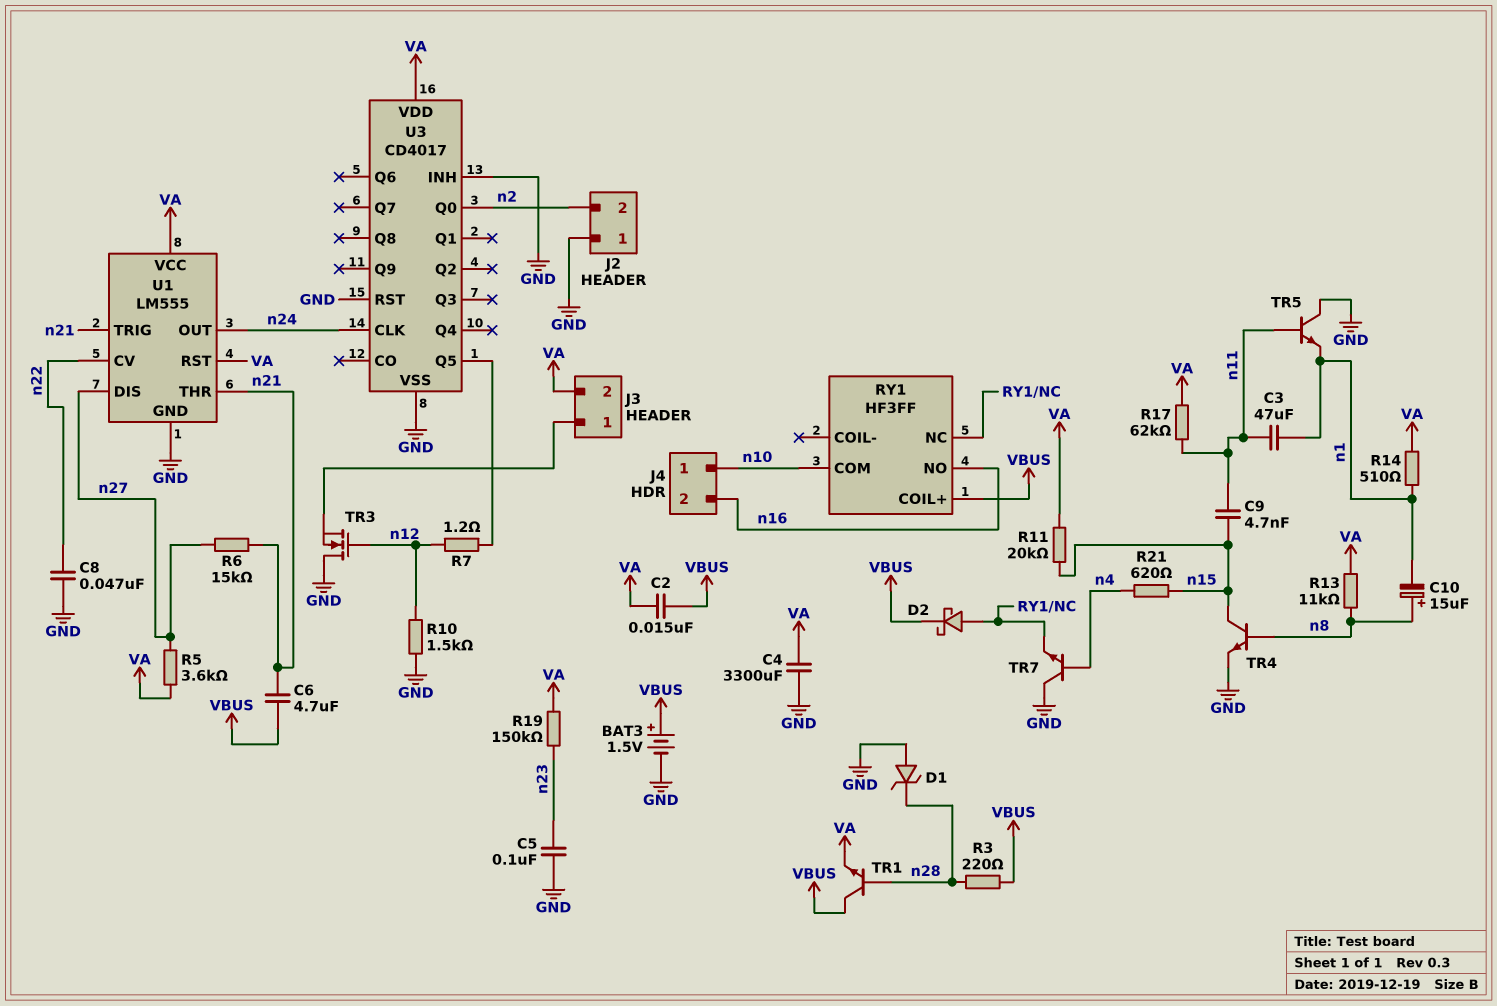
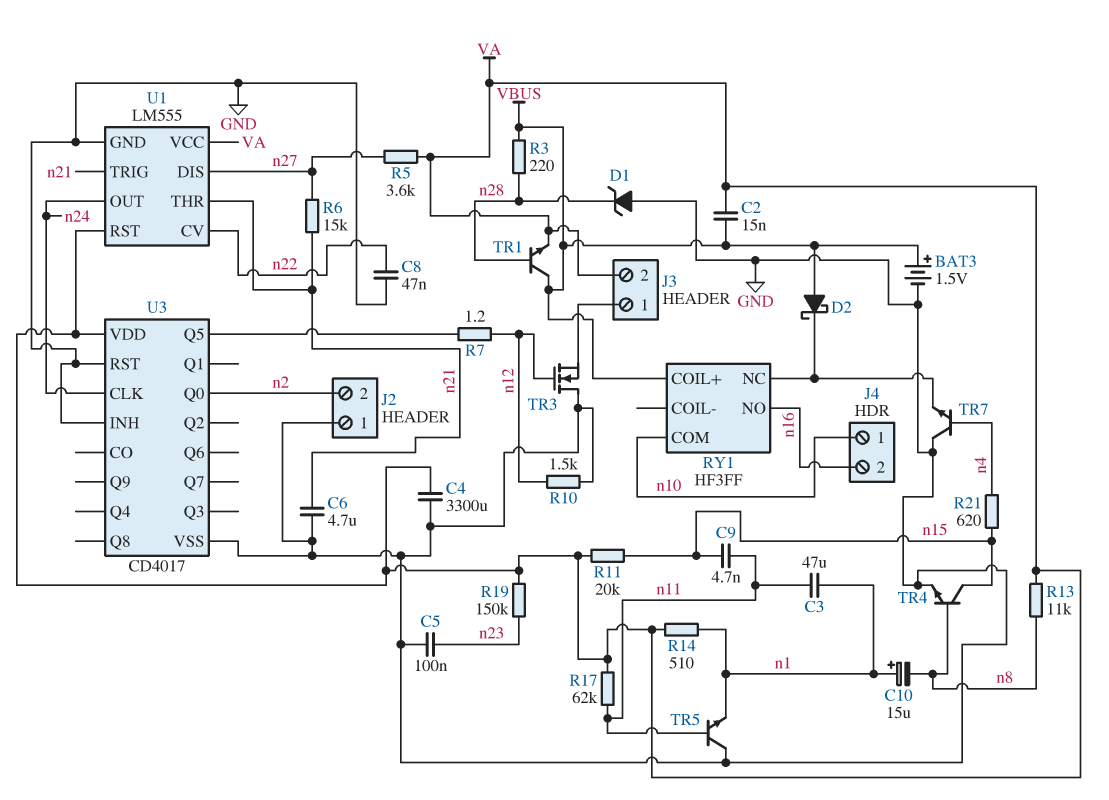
C6: 4.7uF (VBUS, n21) -> 4.7uF (GND, n21)
C10: 15uF (plus n8, minus n1) -> 15uF (plus n1, minus n8)
D2: schottky (A RY1/NC, K VBUS) -> schottky (A VBUS, K RY1/NC)

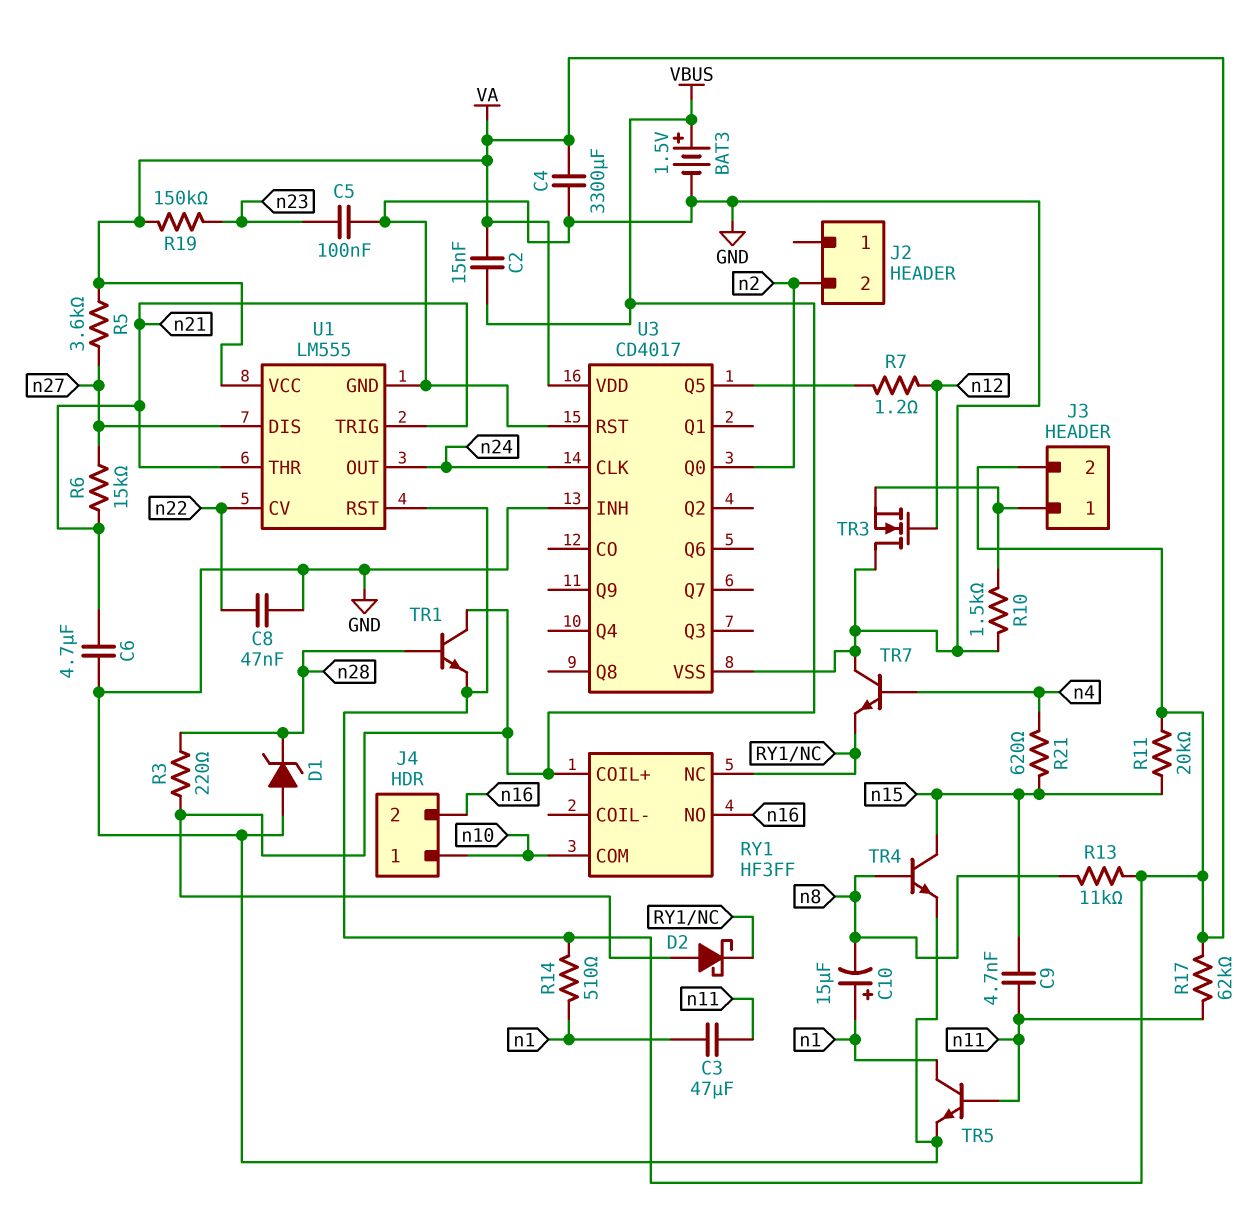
J2 pin 1: GND -> none
R10: 1.5k (GND, n12) -> 1.5k (GND, J3/1)
TR5: NPN (B n11, C GND, E n1) -> NPN (B n11, C n1, E GND)

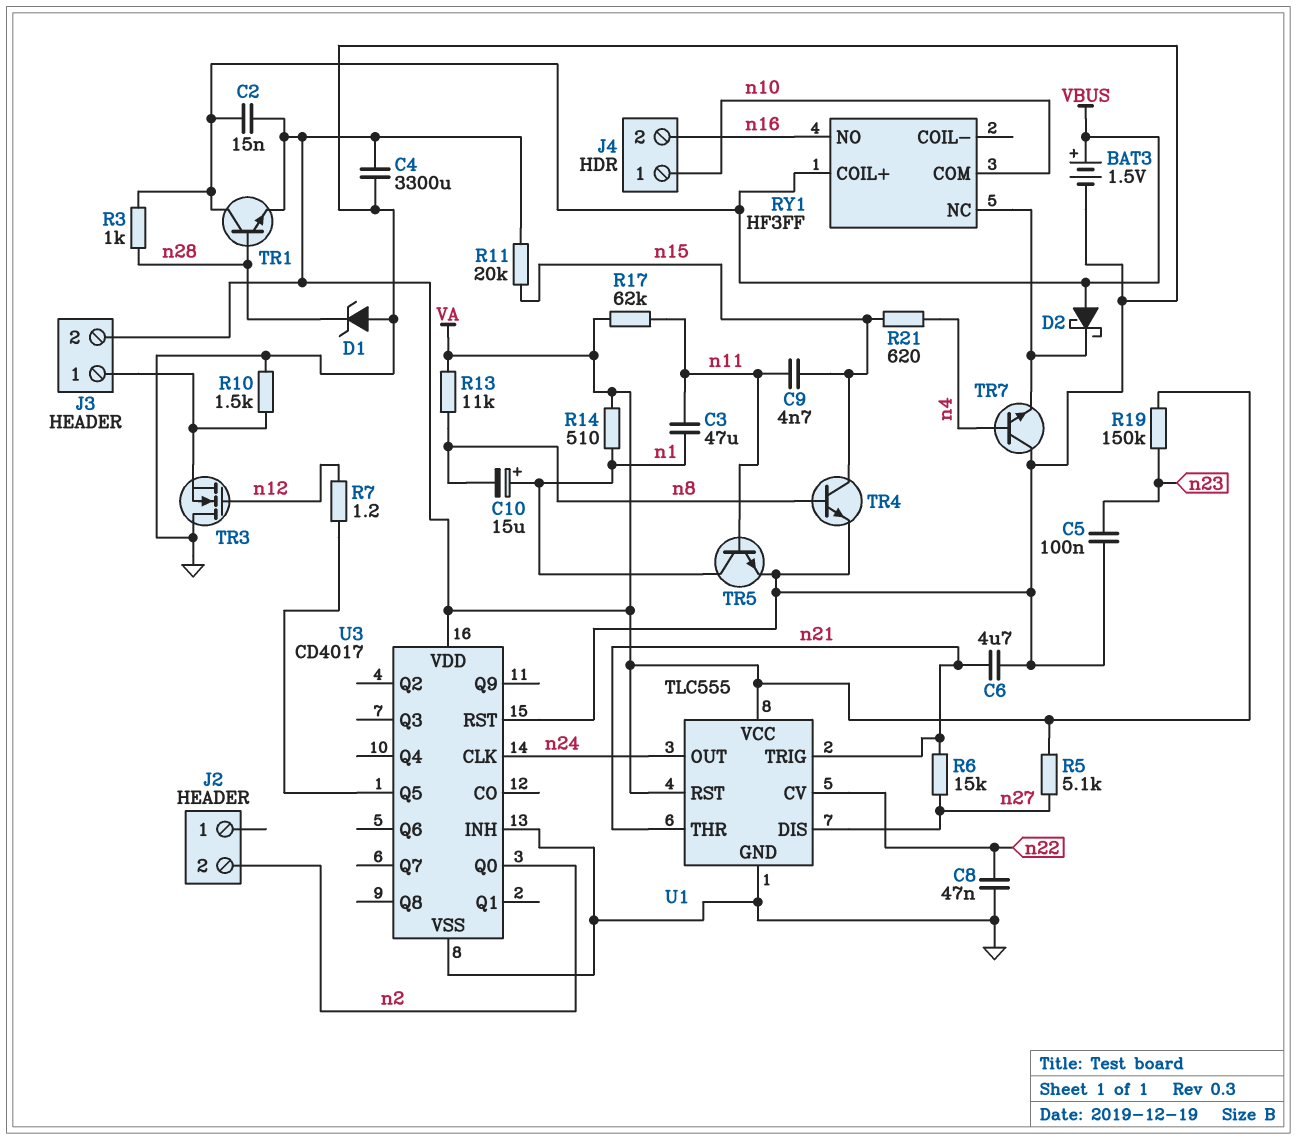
R3: 220 (VBUS, n28) -> 1k (VBUS, n28)
R5: 3.6k (VA, n27) -> 5.1k (VA, n27)
U1: LM555 -> TLC555

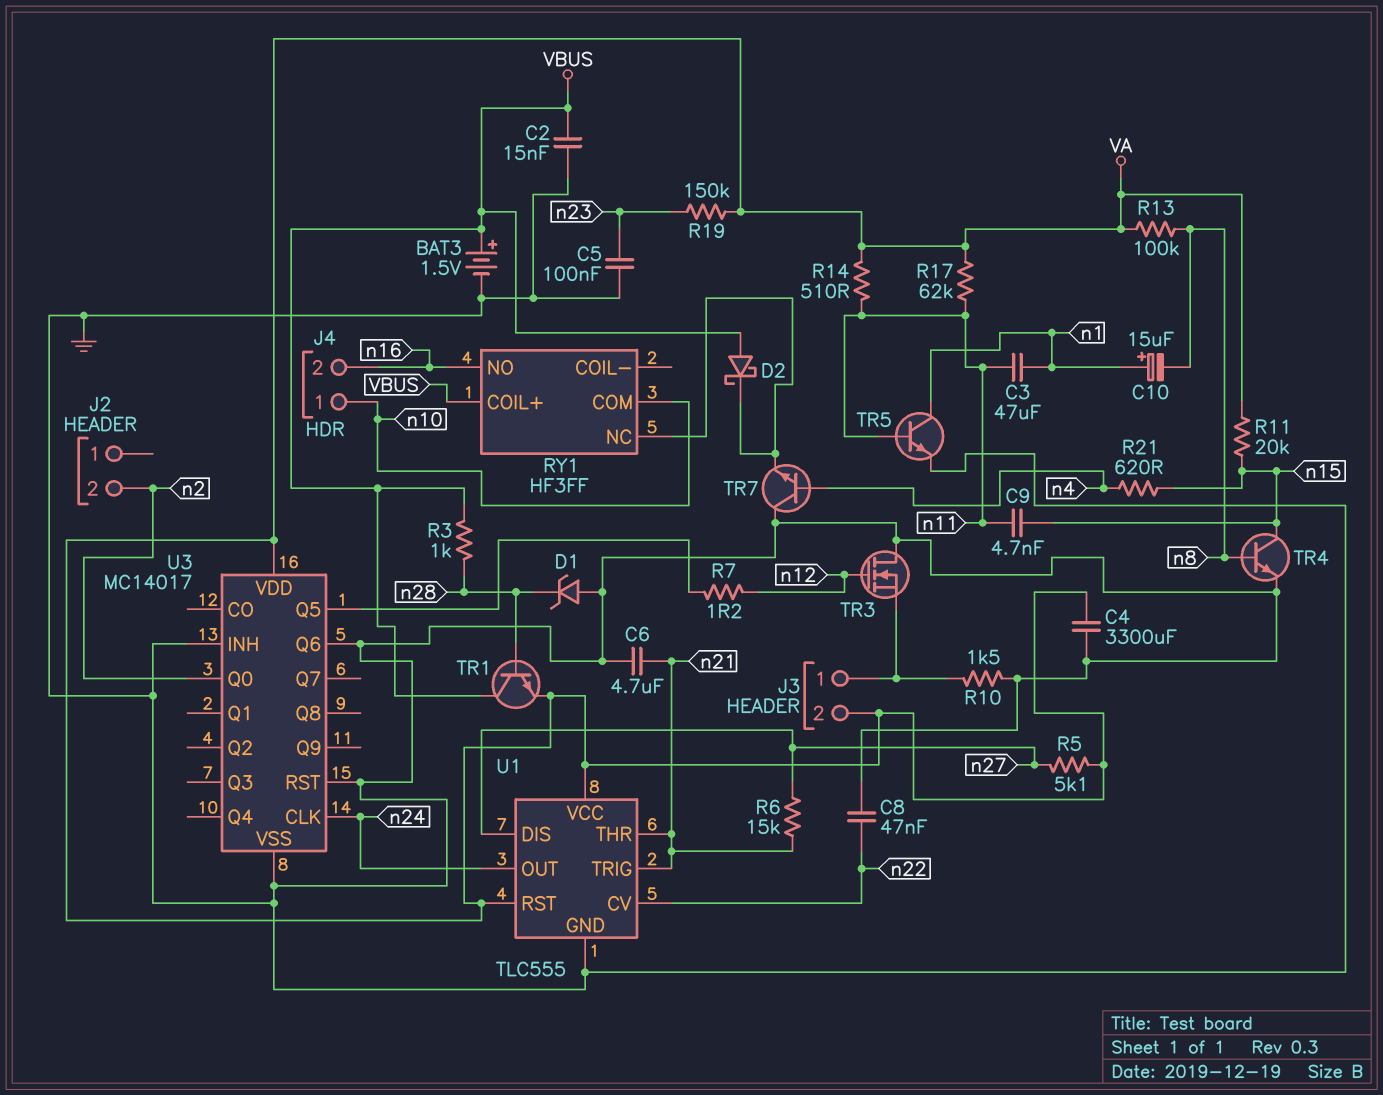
C2: 15nF (VA, VBUS) -> 15nF (GND, VBUS)
R13: 11k (VA, n8) -> 100k (VA, n8)
R14: 510 (VA, n1) -> 510 (VA, n11)
U3: CD4017 -> MC14017
U3 pin Q6: none -> GND

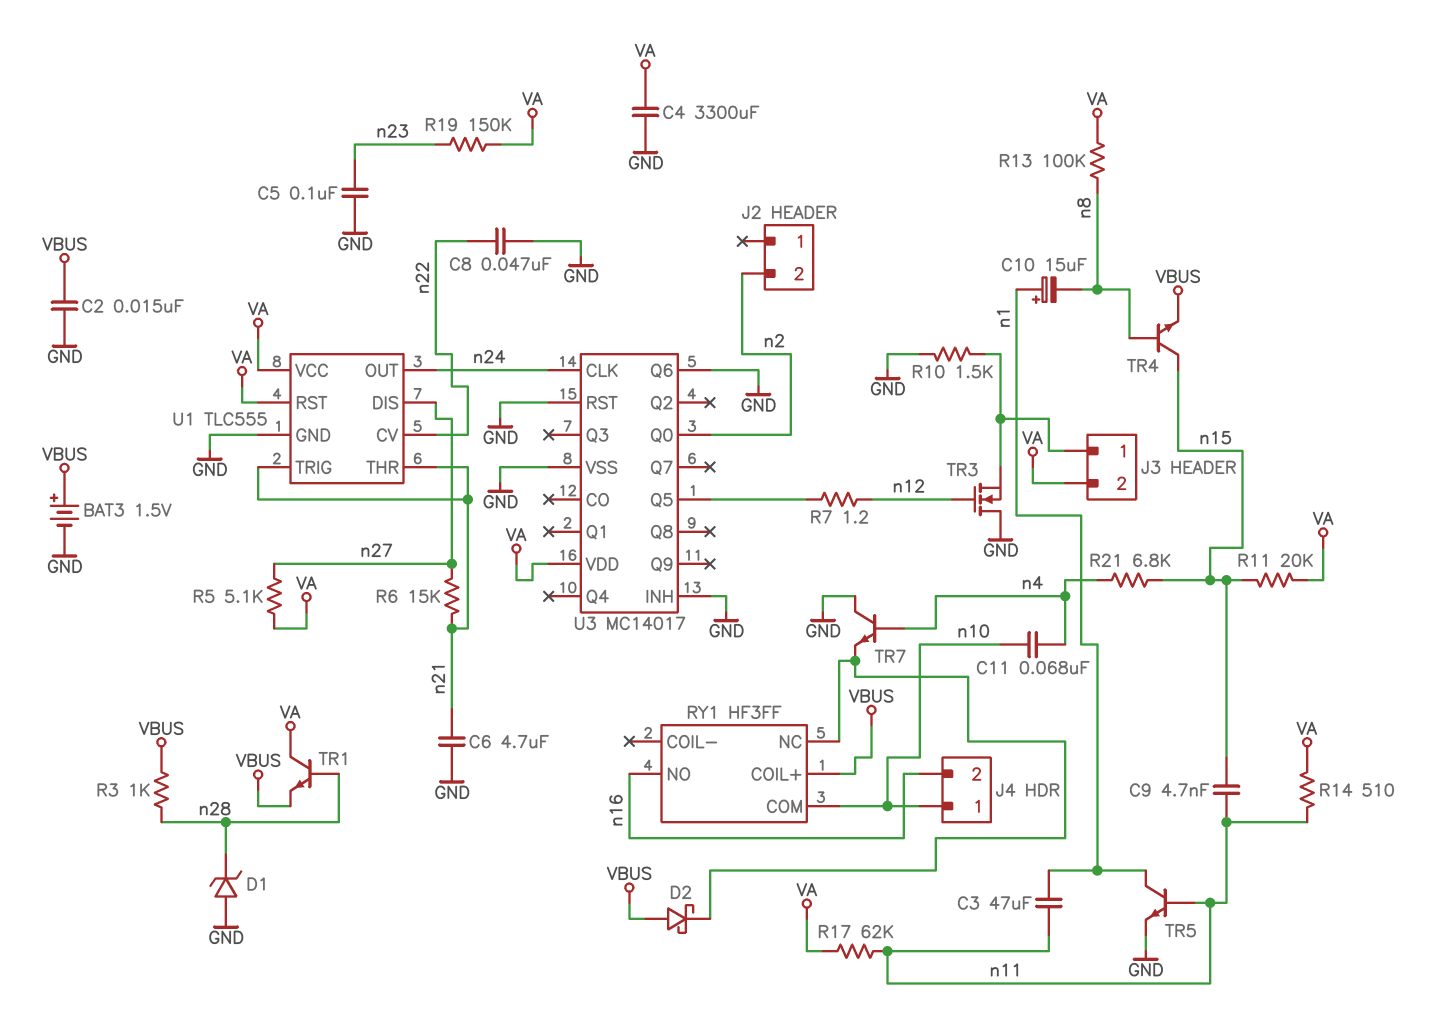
C11: none -> 68nF (n4, n10)
R21: 620 (n4, n15) -> 6.8k (n4, n15)
TR1: NPN (B n28, C VBUS, E VA) -> NPN (B n28, C VA, E VBUS)
TR4: NPN (B n8, C n15, E GND) -> NPN (B n8, C n15, E VBUS)

